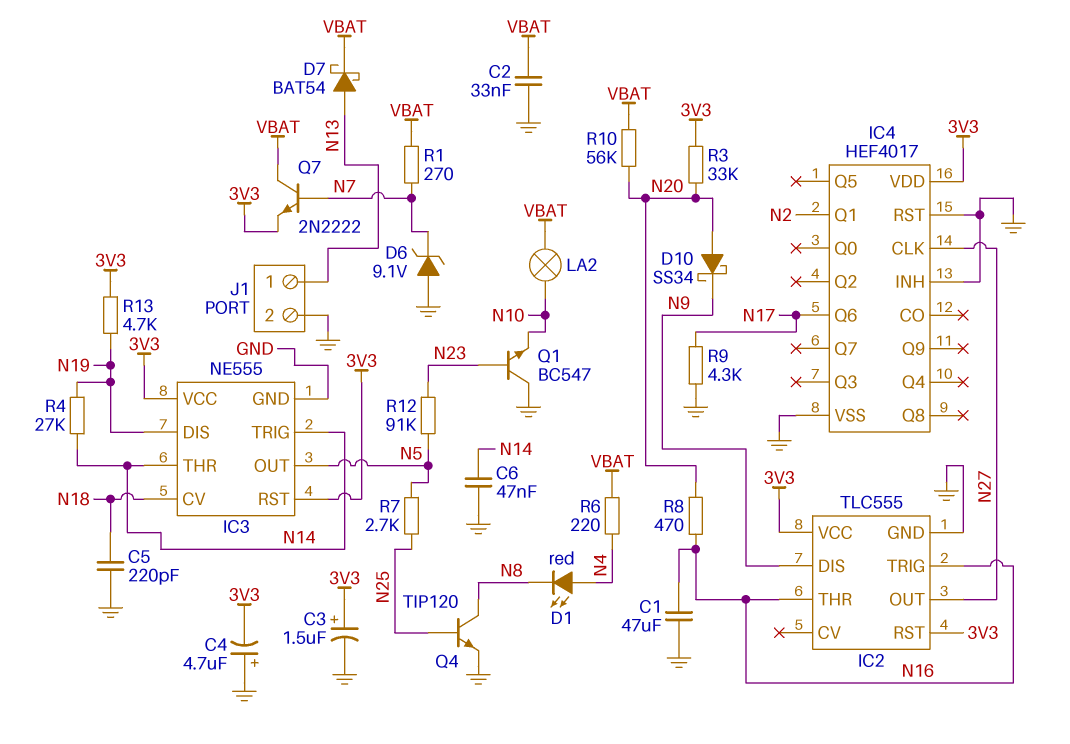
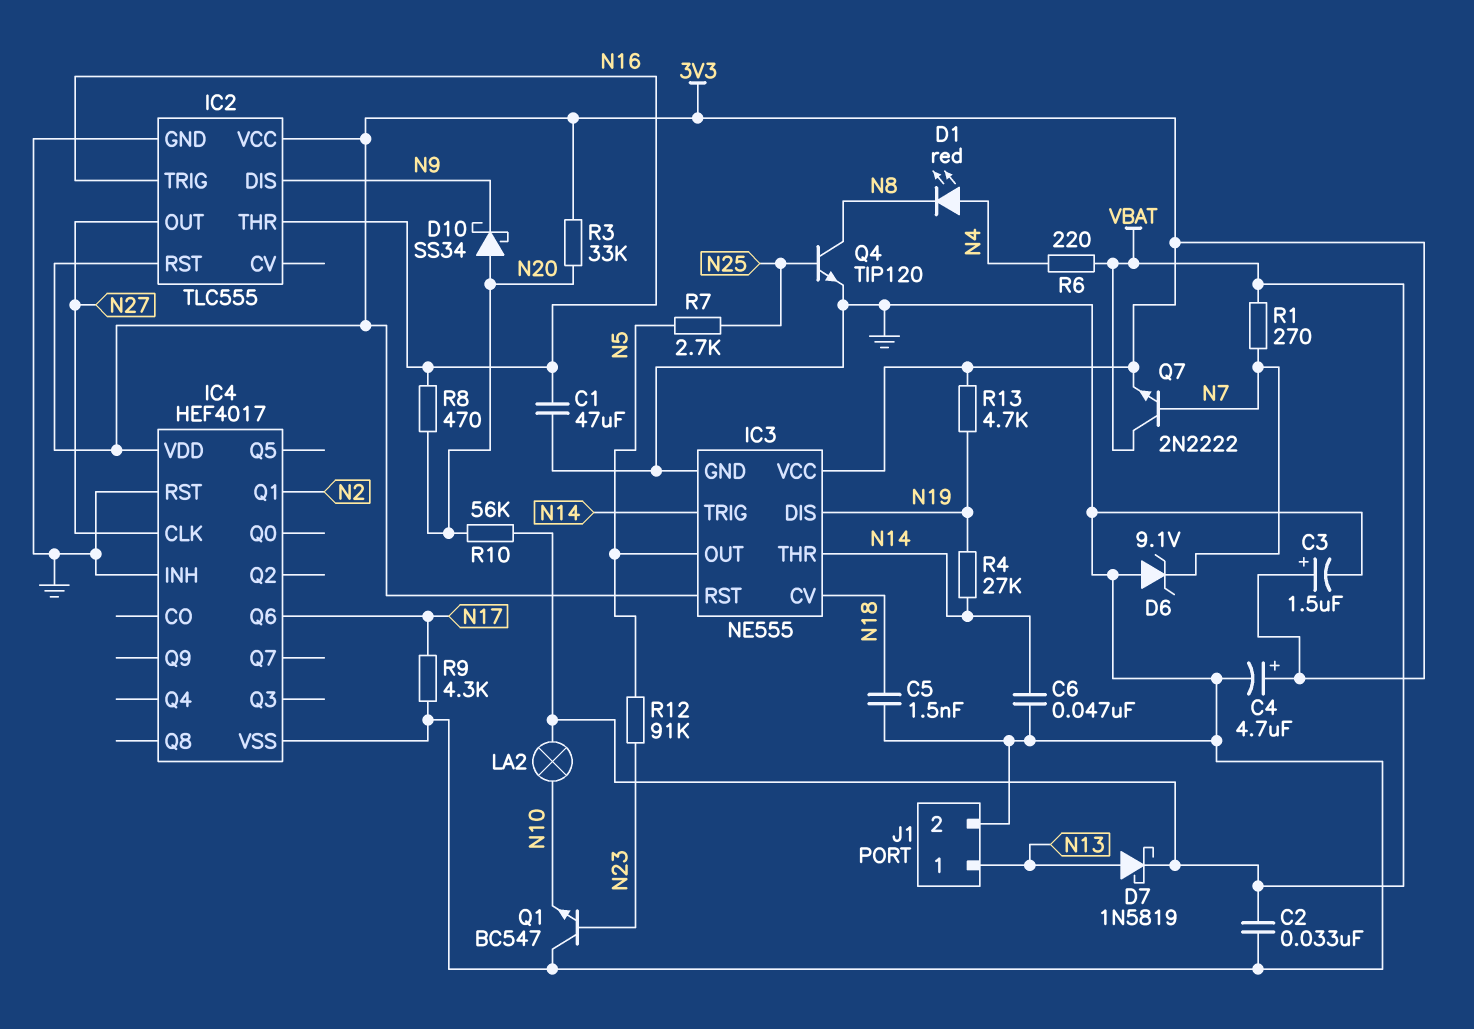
C4: 4.7uF (plus GND, minus 3V3) -> 4.7uF (plus 3V3, minus GND)
C5: 220pF (GND, N18) -> 1.5nF (GND, N18)
D7: schottky BAT54 (A N13, K VBAT) -> schottky 1N5819 (A N13, K VBAT)

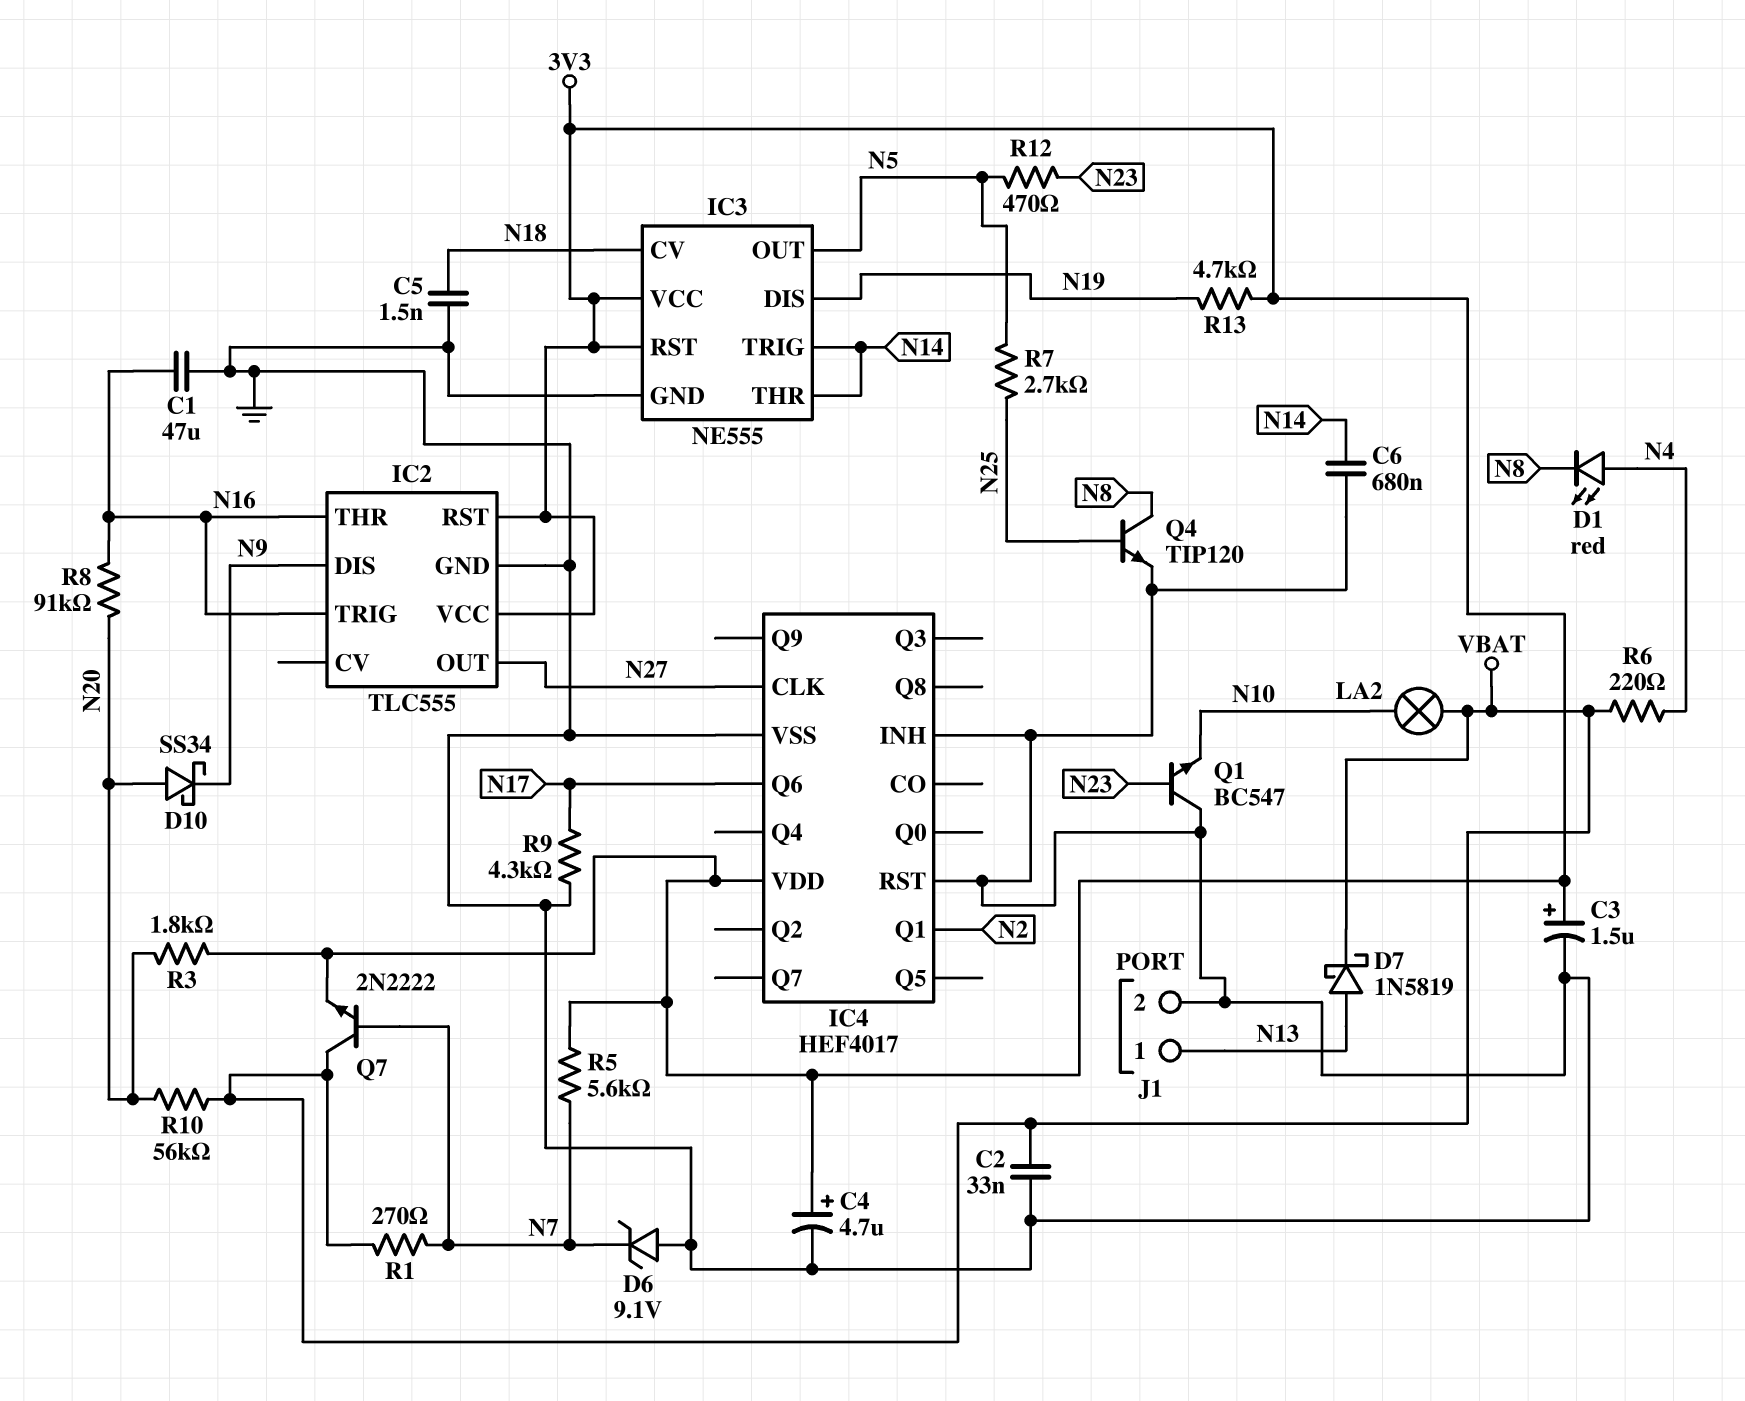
C6: 47nF (GND, N14) -> 680nF (GND, N14)
R3: 33k (3V3, N20) -> 1.8k (3V3, N20)
R4: 27k (N14, N19) -> none
R5: none -> 5.6k (3V3, N7)
R8: 470 (N16, N20) -> 91k (N16, N20)
R12: 91k (N5, N23) -> 470 (N5, N23)

